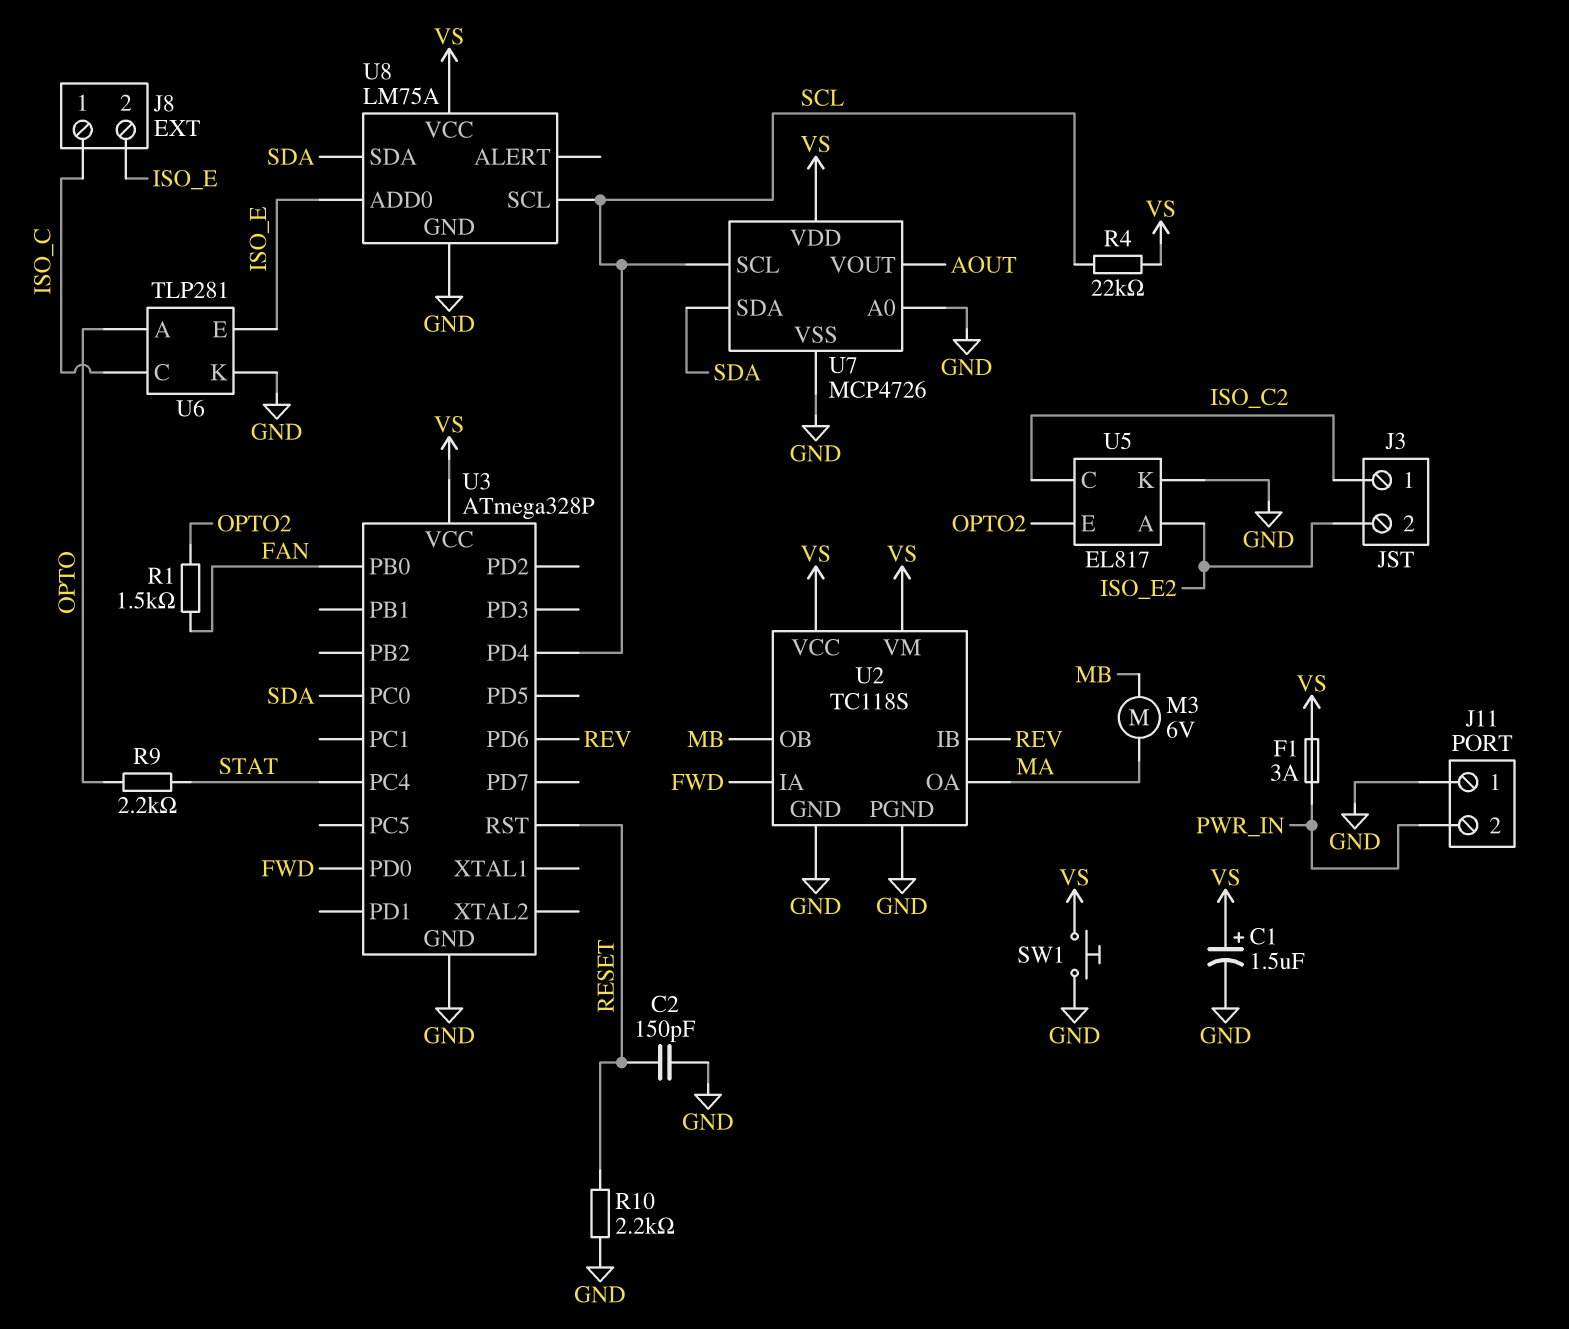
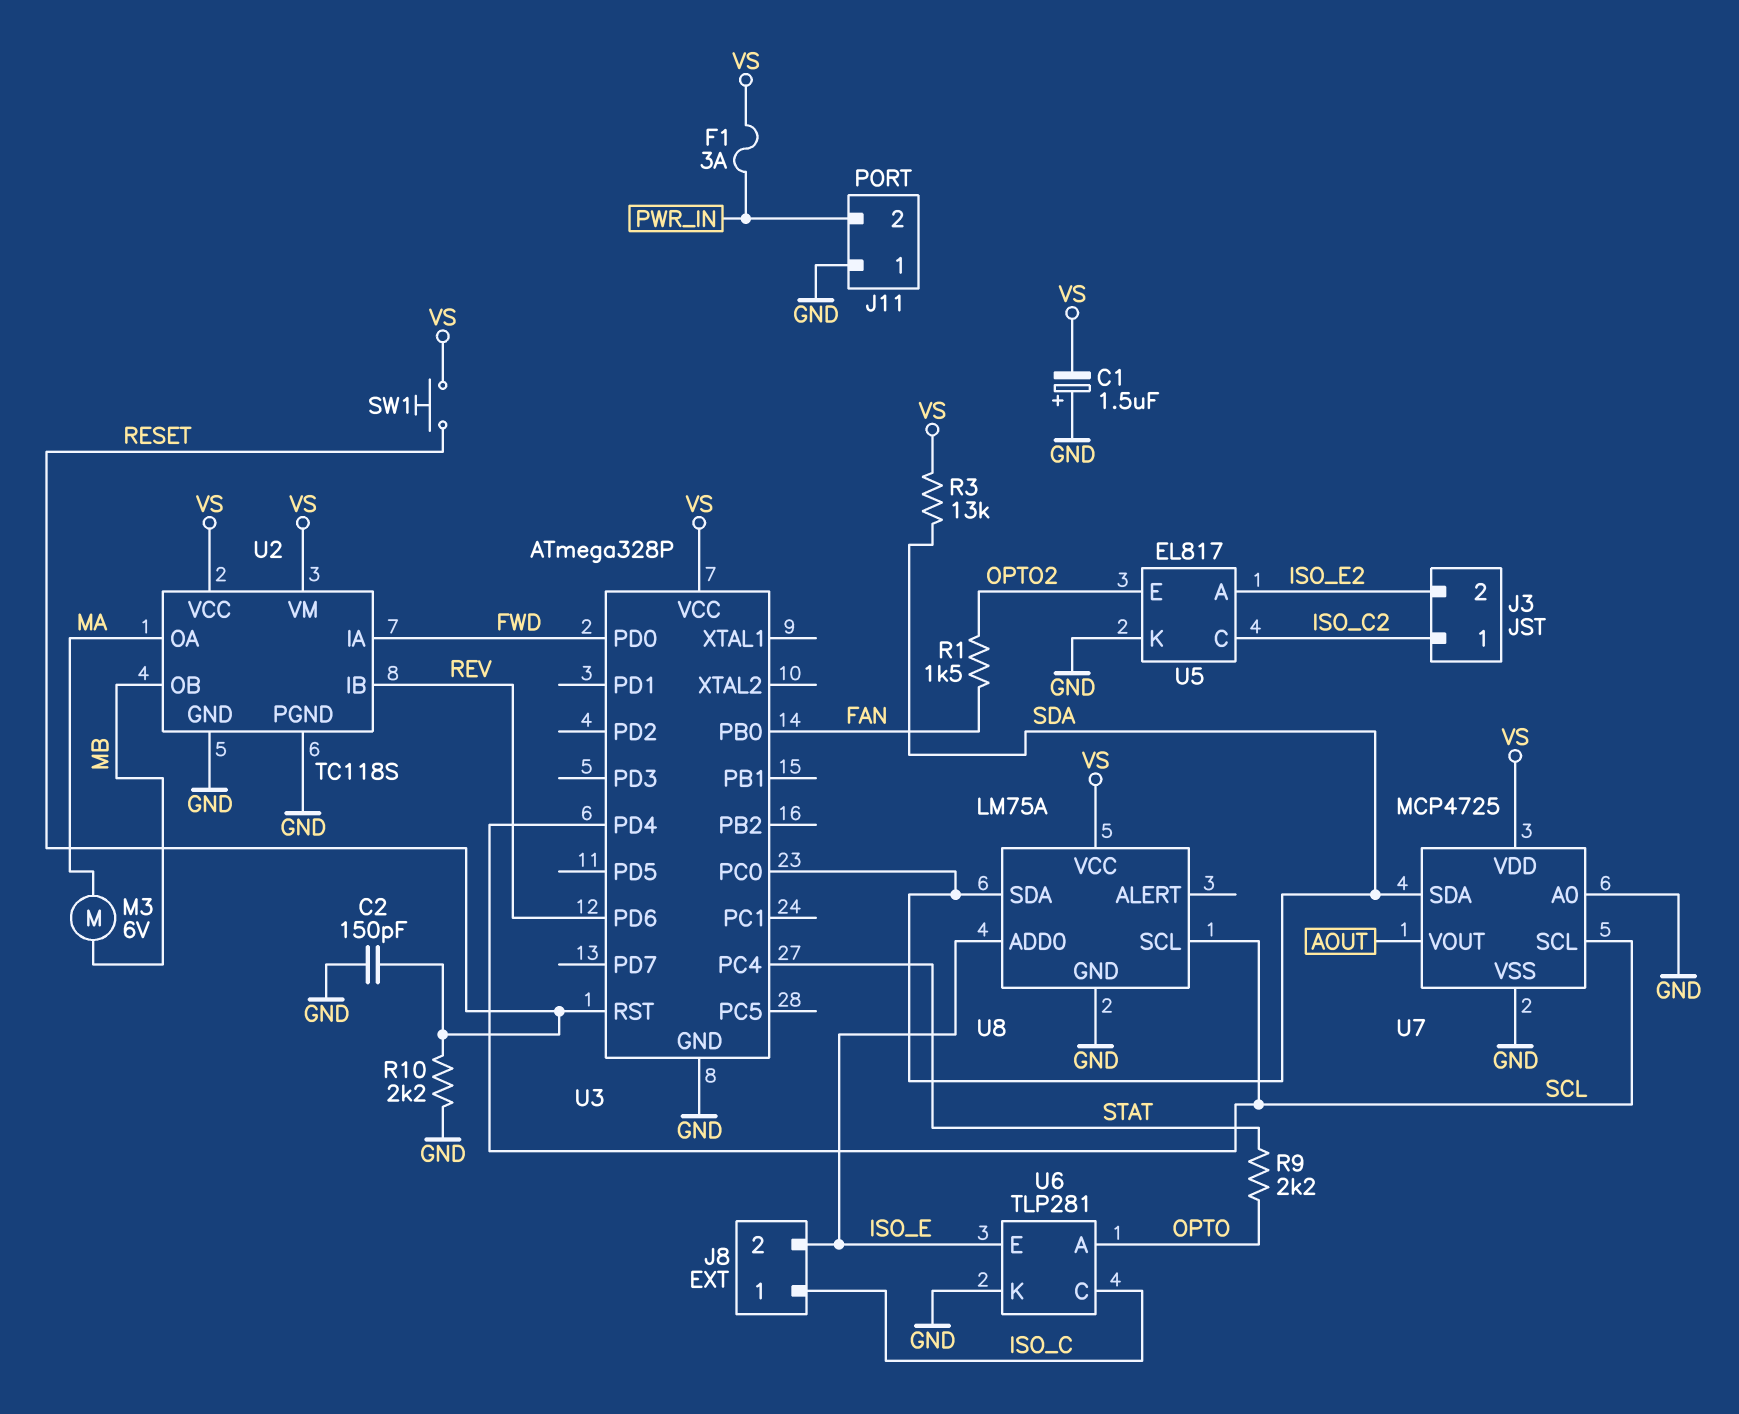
C1: 1.5uF (plus VS, minus GND) -> 1.5uF (plus GND, minus VS)
R3: none -> 13k (SDA, VS)
R4: 22k (SCL, VS) -> none
SW1: button (GND, VS) -> button (RESET, VS)
U7: MCP4726 -> MCP4725

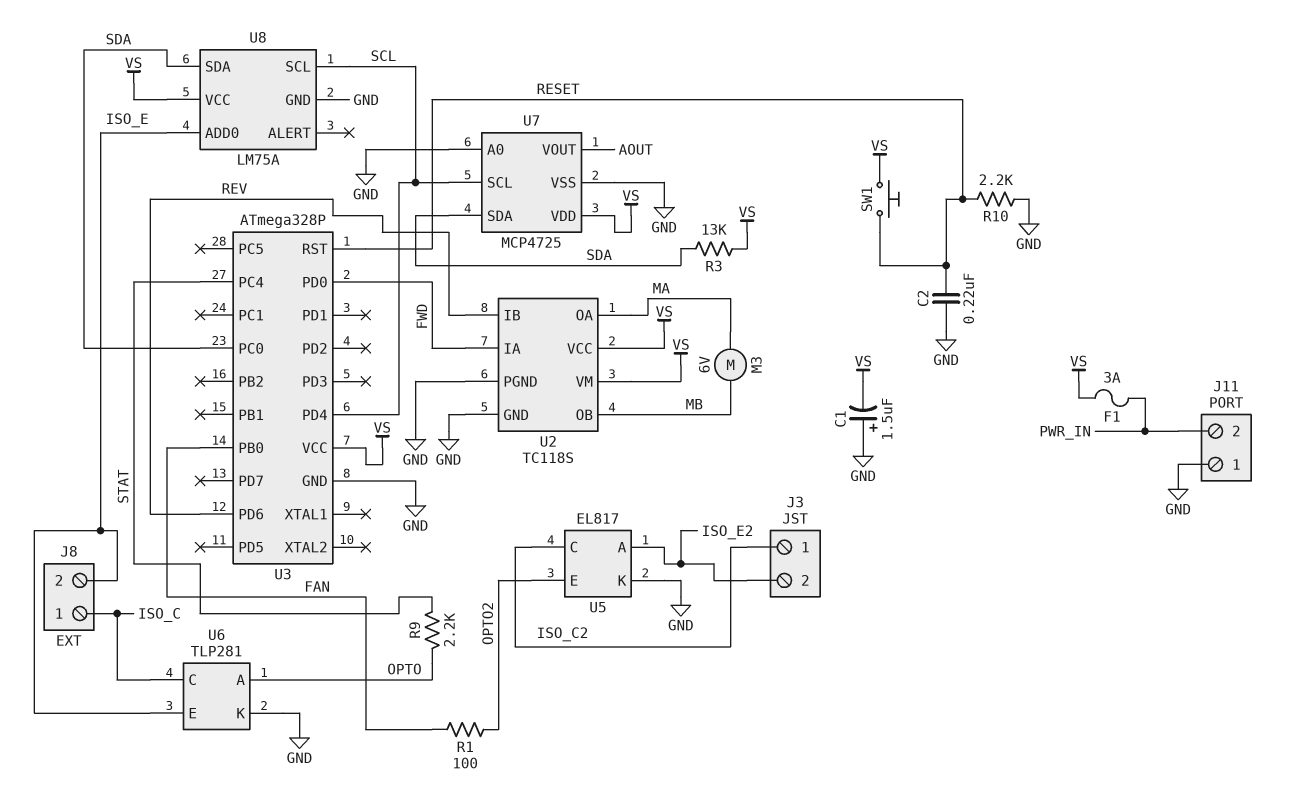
C2: 150pF (GND, RESET) -> 220nF (GND, RESET)
R1: 1.5k (FAN, OPTO2) -> 100 (FAN, OPTO2)

